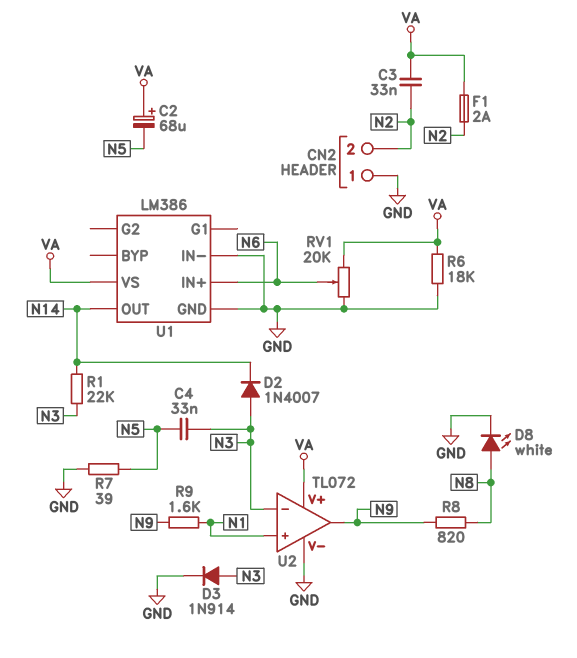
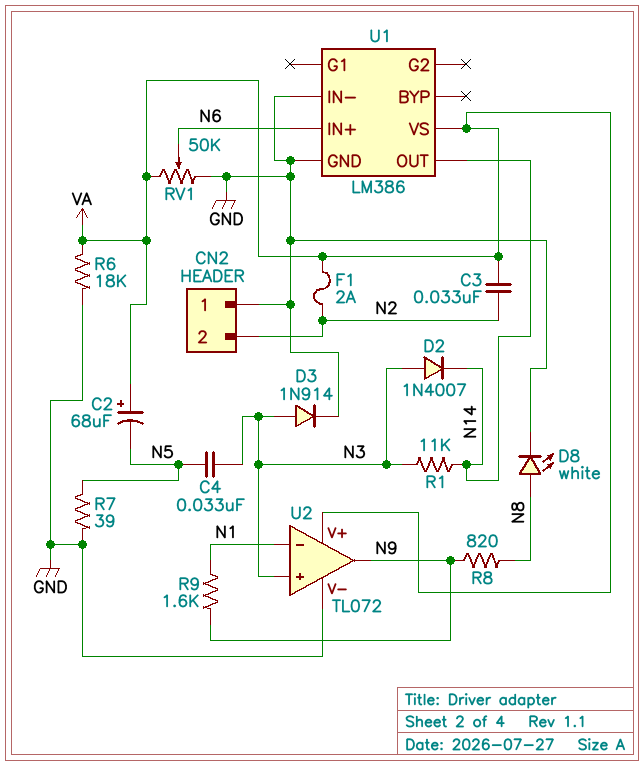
R1: 22k (N3, N14) -> 11k (N3, N14)
RV1: 20k (GND, VA, wiper N6) -> 50k (GND, VA, wiper N6)
U2 pin in+: N1 -> N3
U2 pin in-: N3 -> N1

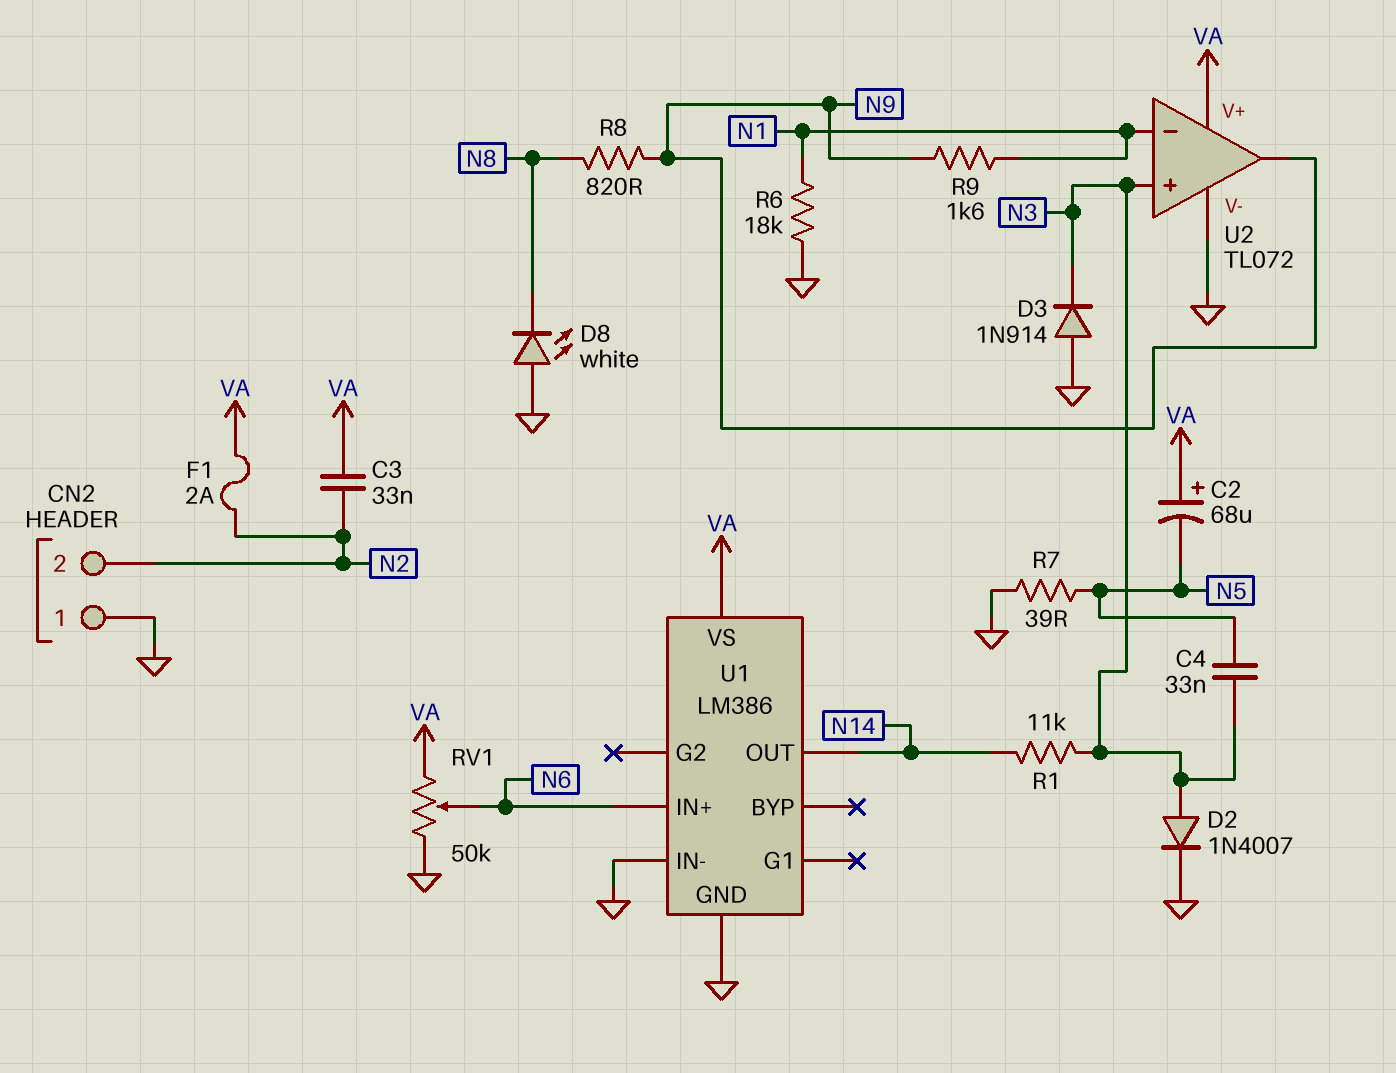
D2: diode 1N4007 (A N3, K N14) -> diode 1N4007 (A N3, K GND)
D3: diode 1N914 (A N3, K GND) -> diode 1N914 (A GND, K N3)
D8: LED white (A N8, K GND) -> LED white (A GND, K N8)
R6: 18k (GND, VA) -> 18k (GND, N1)

